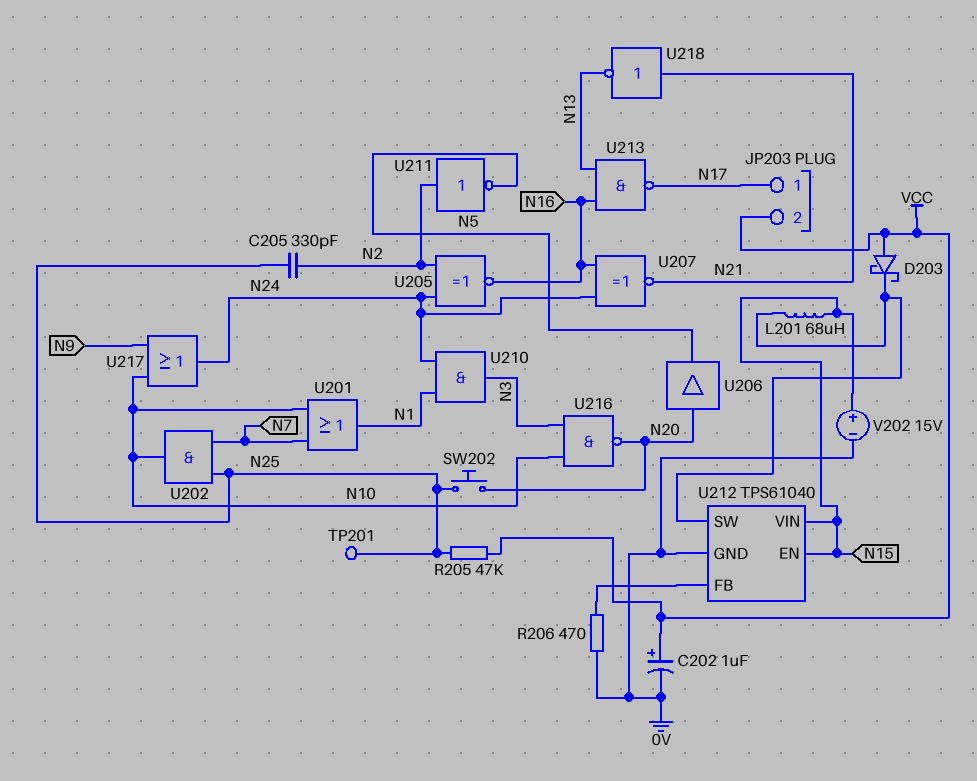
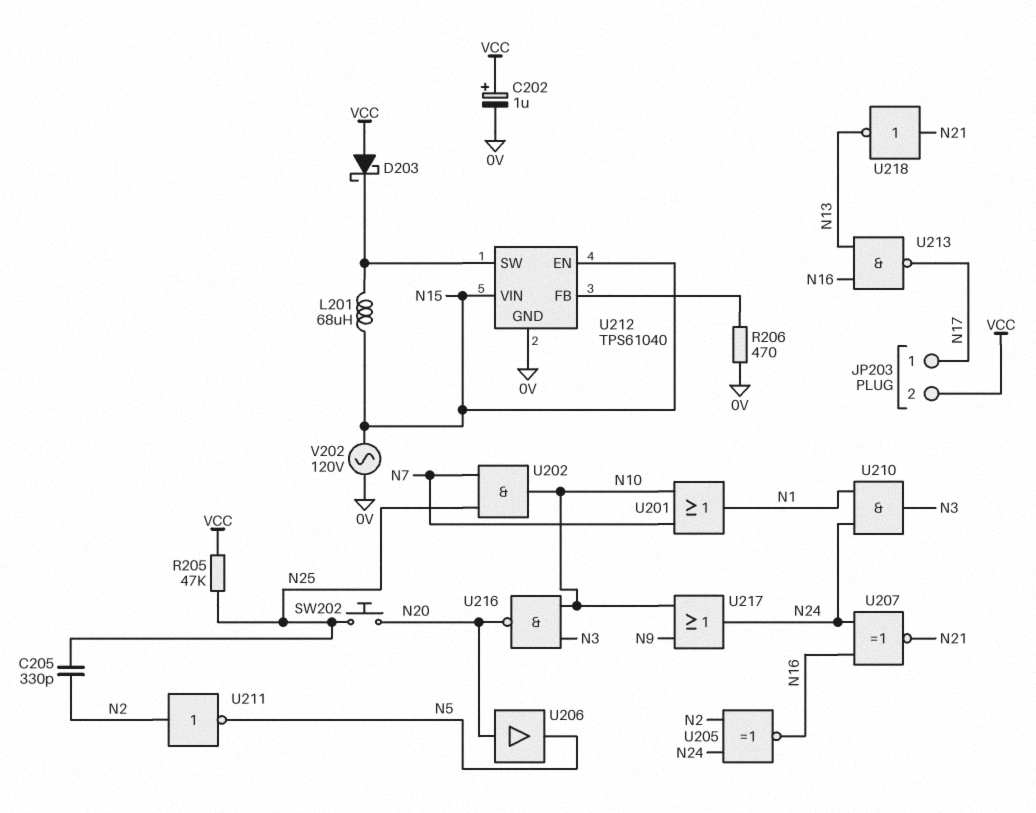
TP201: test point (N25) -> none
V202: 15V (plus N15, minus 0V) -> AC 120V (0V, N15)

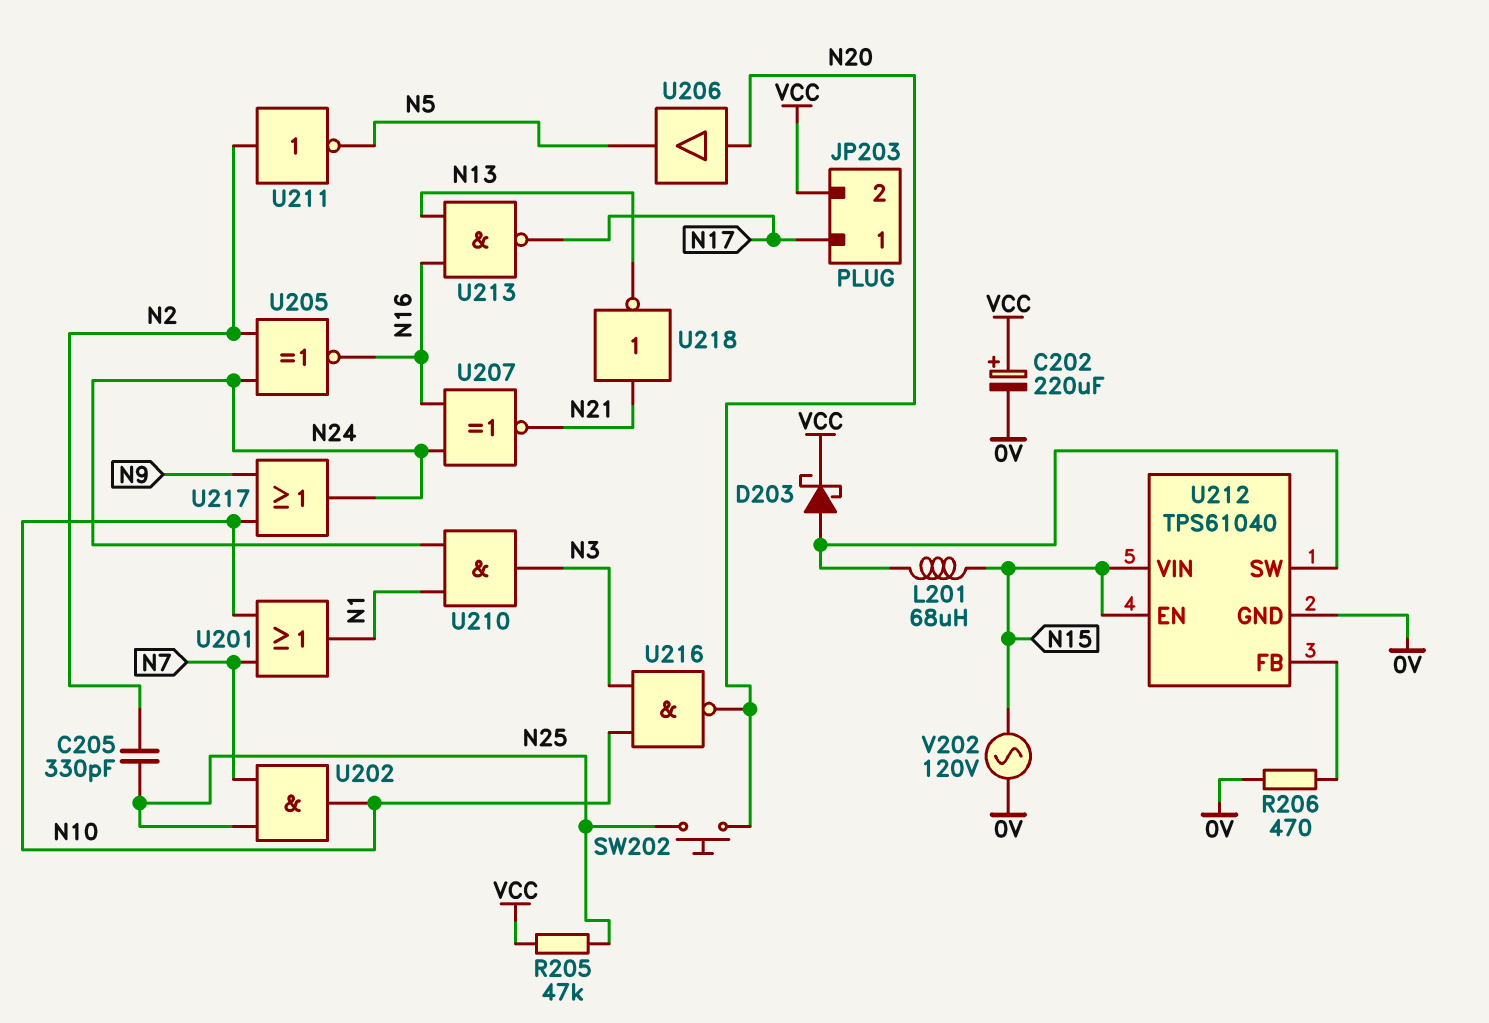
C202: 1uF (plus VCC, minus 0V) -> 220uF (plus VCC, minus 0V)
D203: schottky (A VCC, K U212/SW) -> schottky (A U212/SW, K VCC)

